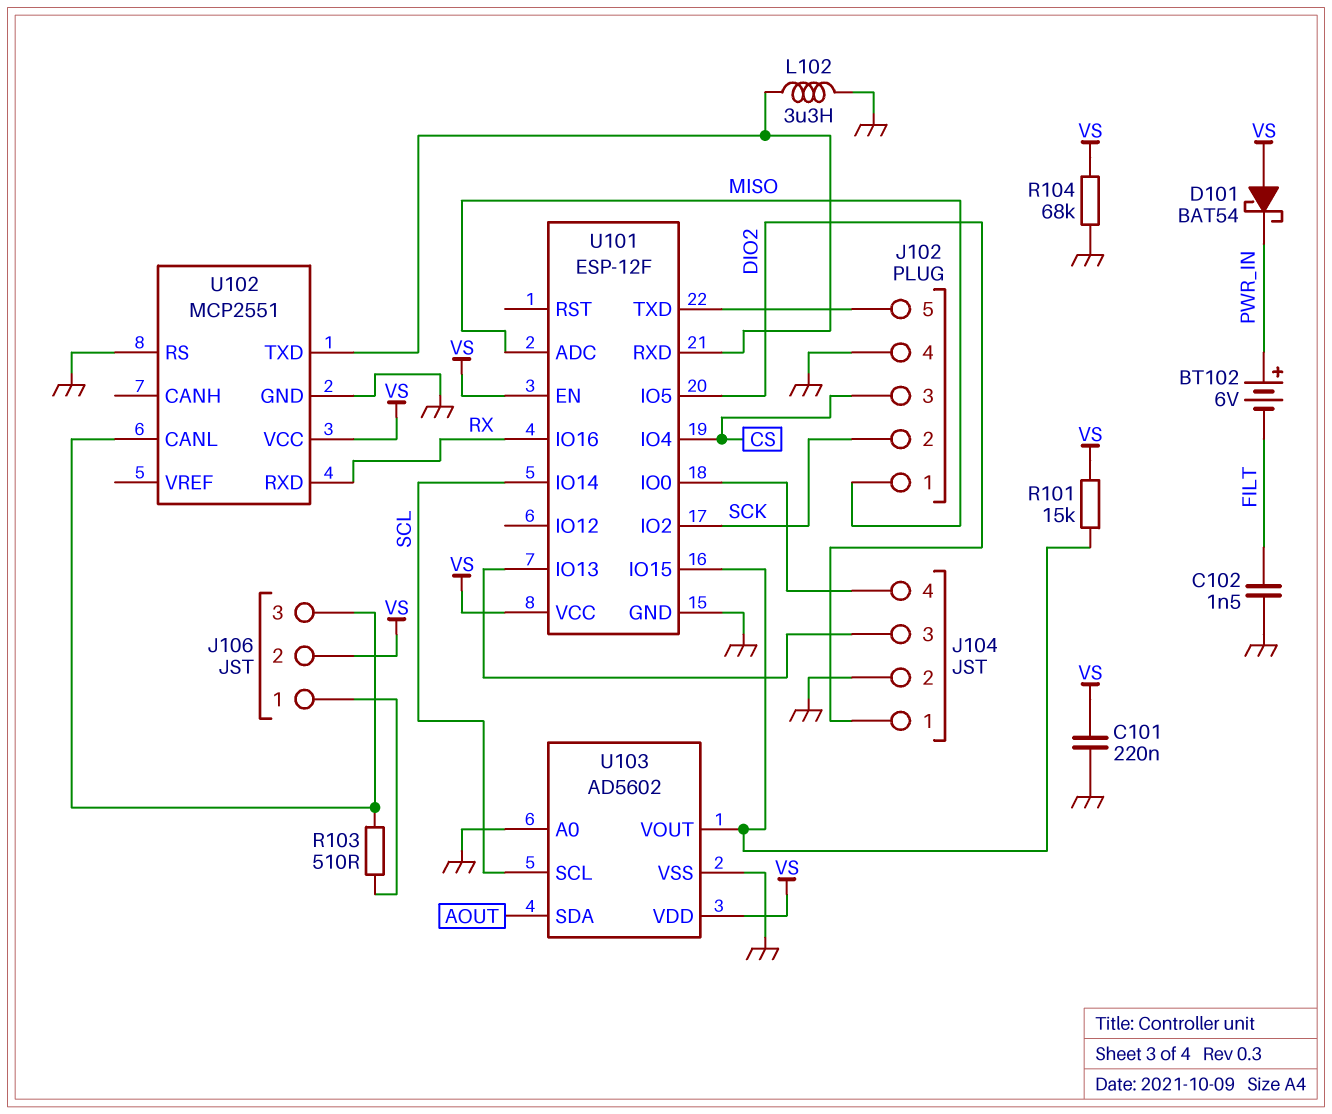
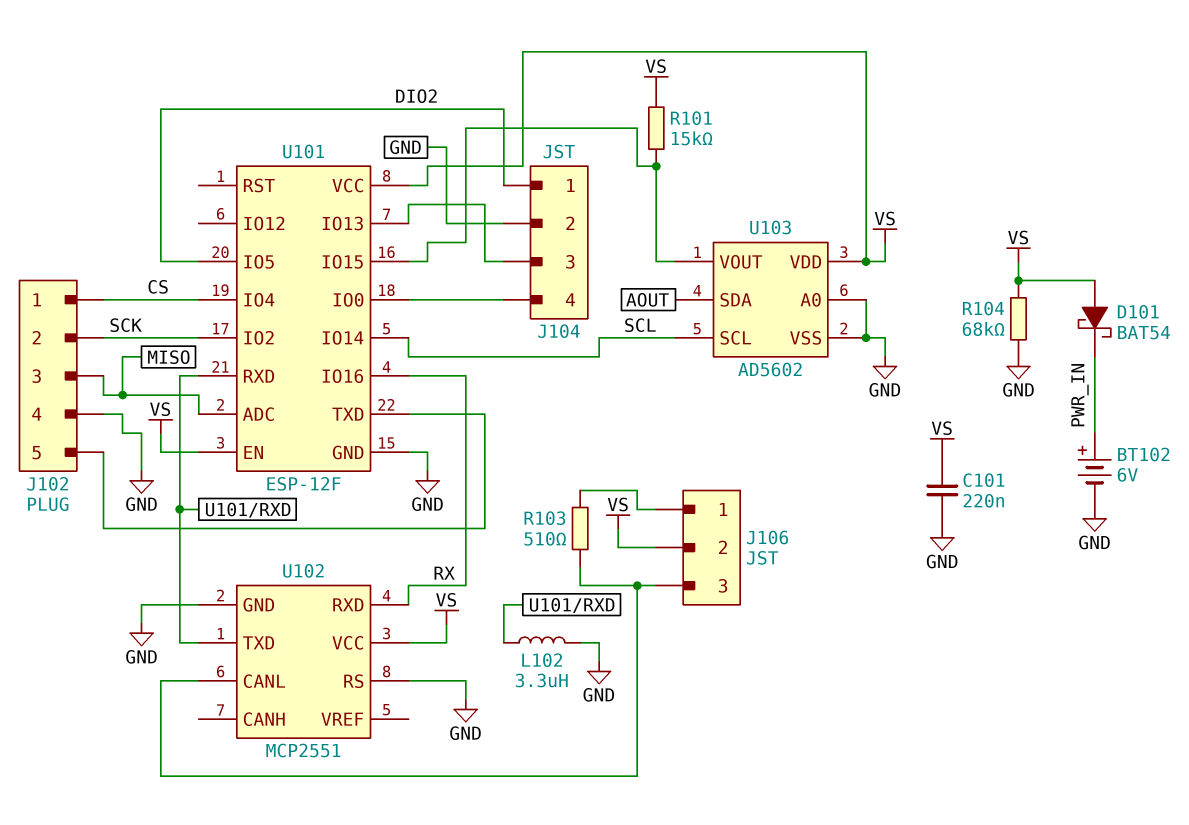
BT102: 6V (plus PWR_IN, minus FILT) -> 6V (plus PWR_IN, minus GND)
C102: 1.5nF (FILT, GND) -> none
J102 pin 1: MISO -> CS
J102 pin 3: CS -> MISO

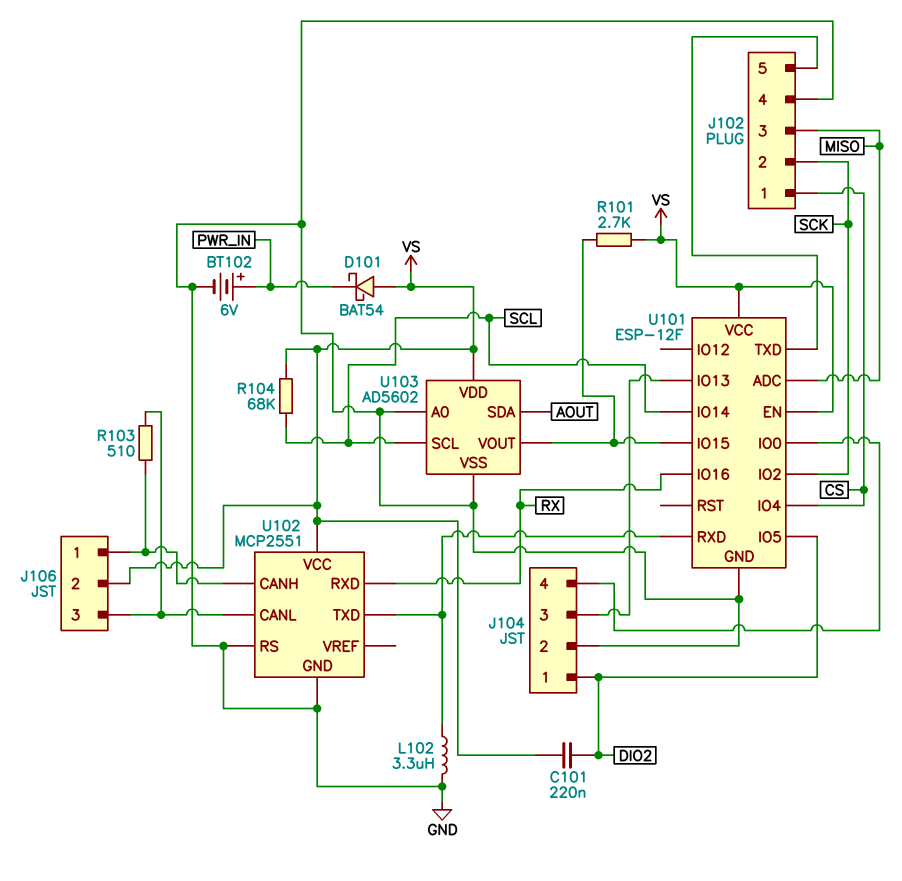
C101: 220nF (GND, VS) -> 220nF (DIO2, VS)
R101: 15k (U101/IO15, VS) -> 2.7k (U101/IO15, VS)
R104: 68k (GND, VS) -> 68k (SCL, VS)
U102 pin CANH: none -> J106/1

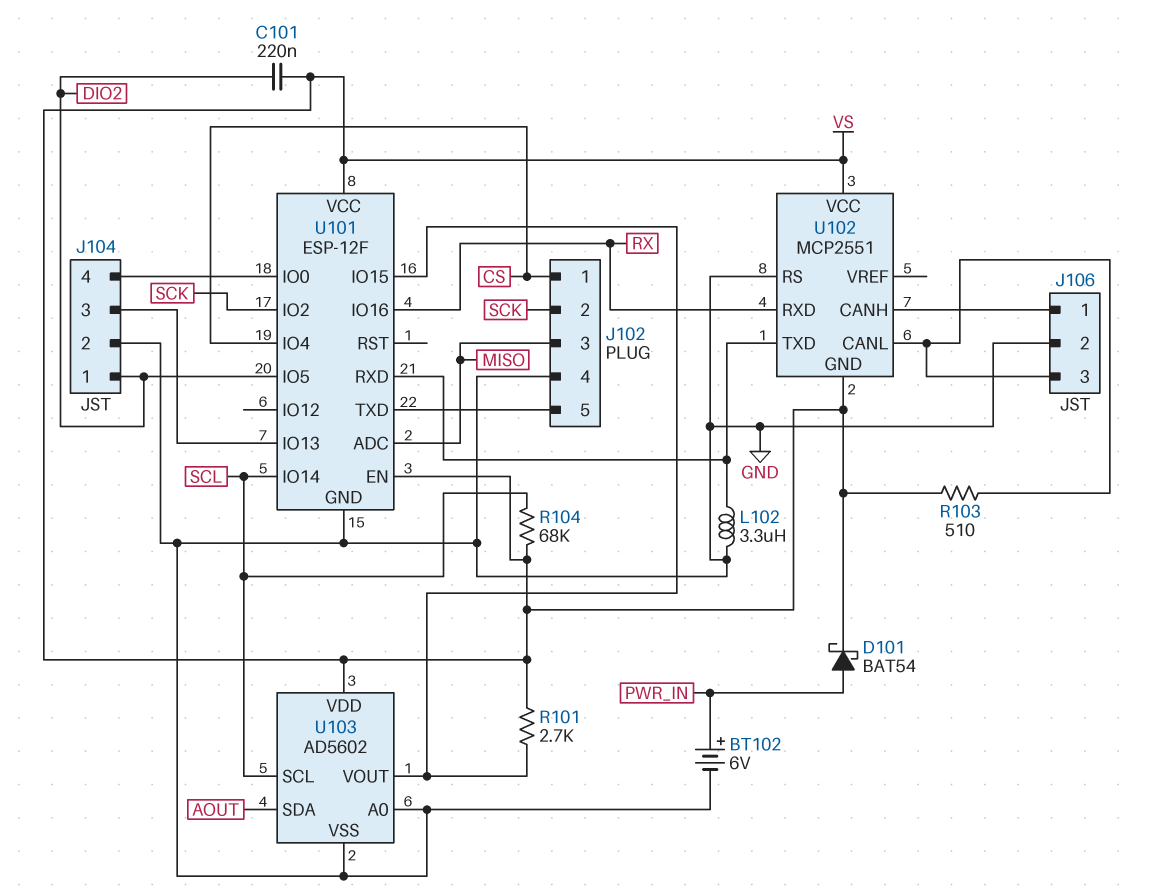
D101: schottky BAT54 (A VS, K PWR_IN) -> schottky BAT54 (A PWR_IN, K VS)
J106 pin 2: VS -> GND
R103: 510 (J106/1, J106/3) -> 510 (J106/3, VS)
U102 pin GND: GND -> VS

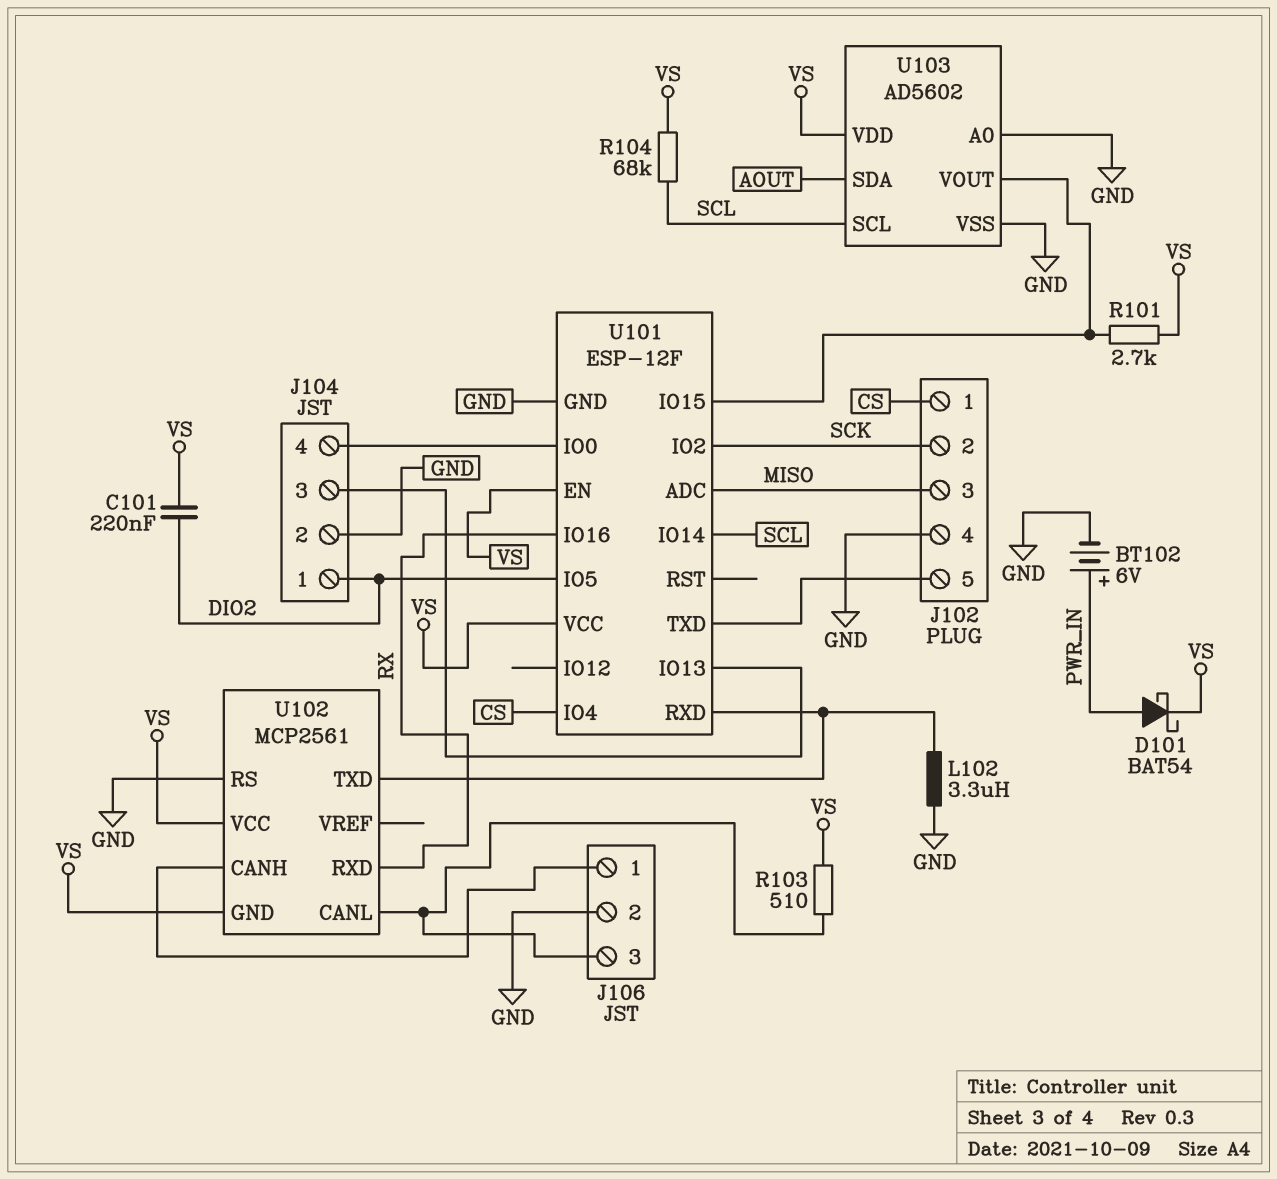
U102: MCP2551 -> MCP2561

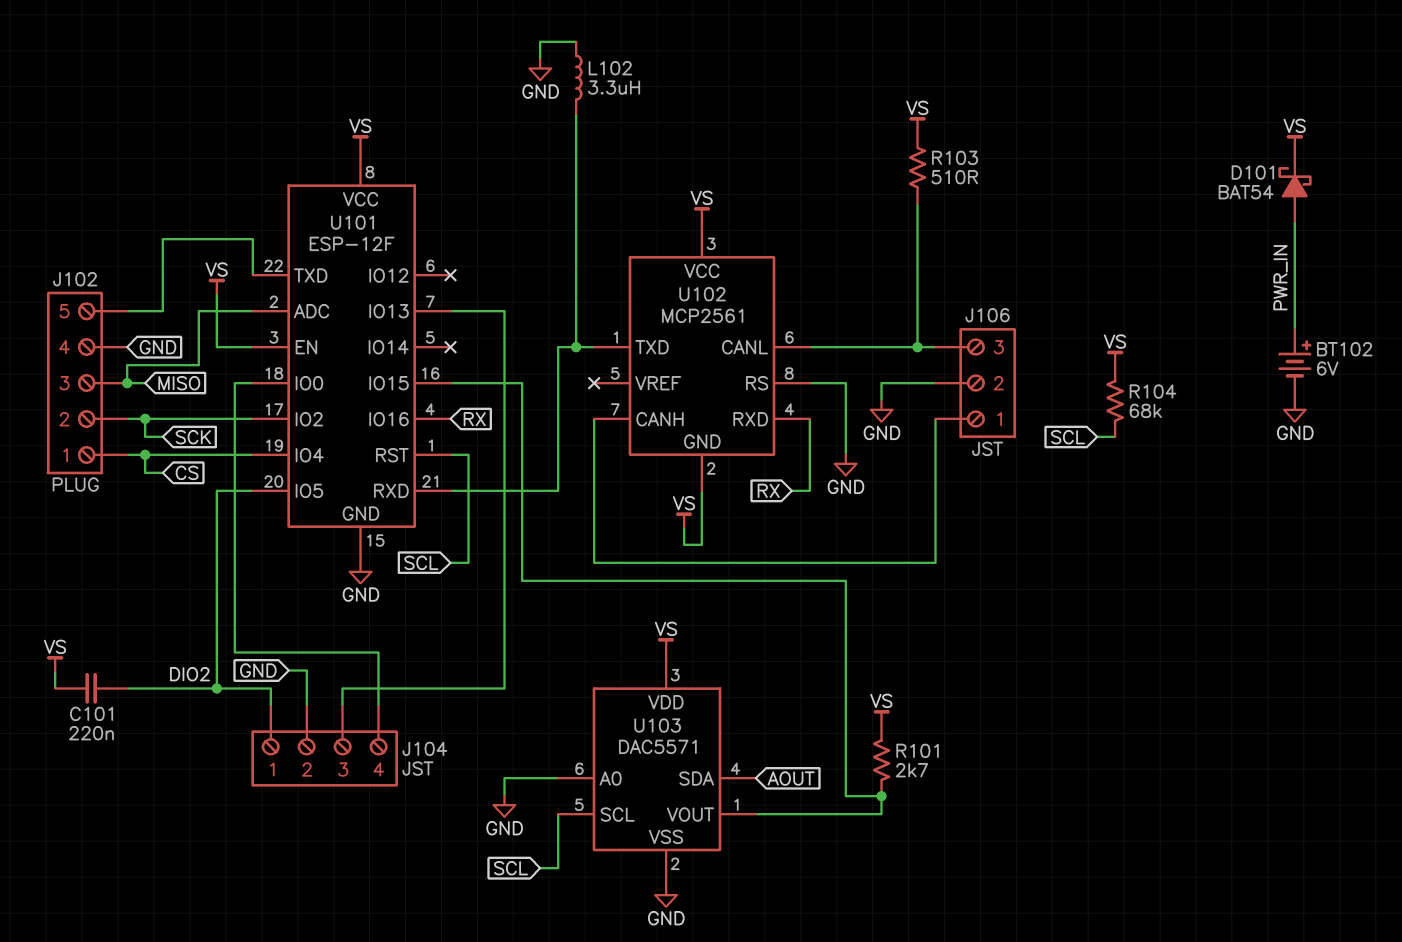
U101 pin IO14: SCL -> none
U101 pin RST: none -> SCL
U103: AD5602 -> DAC5571

